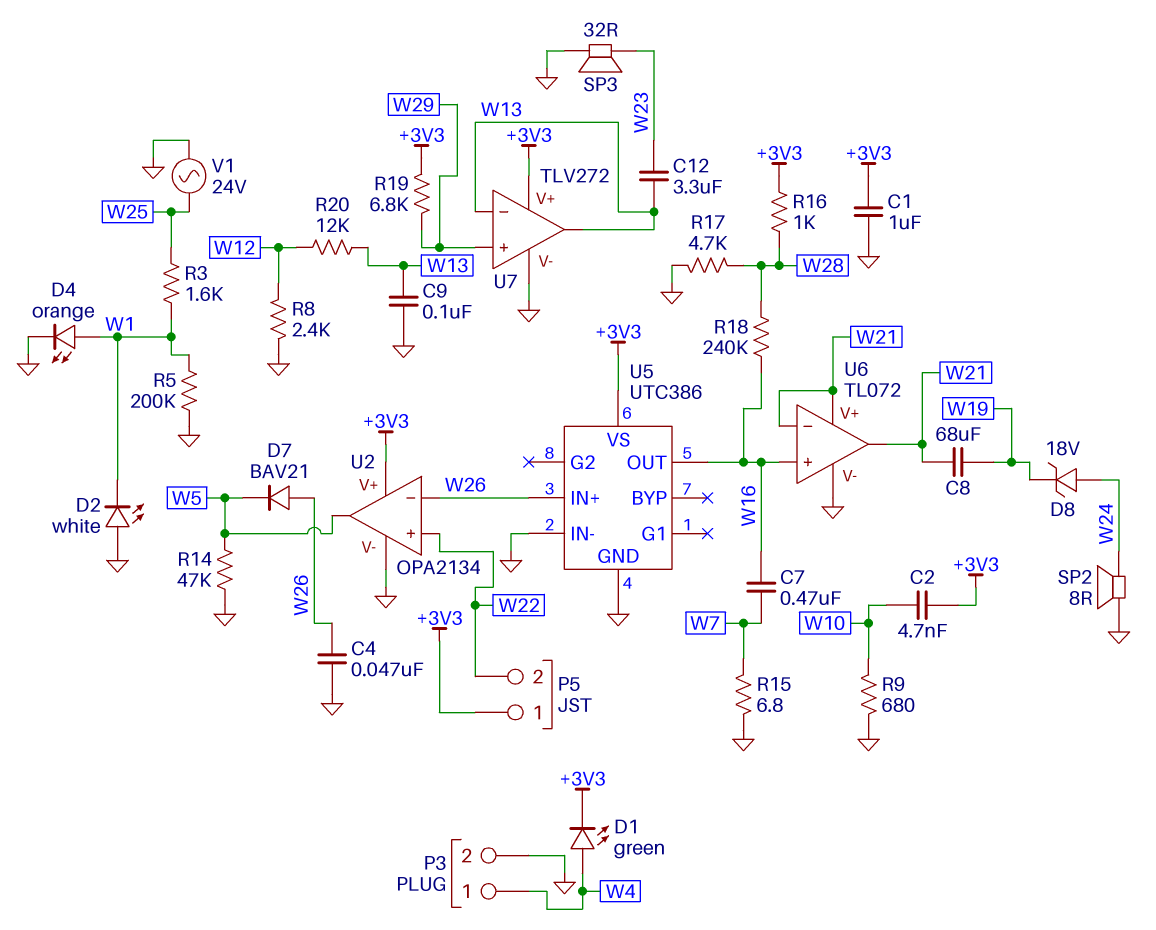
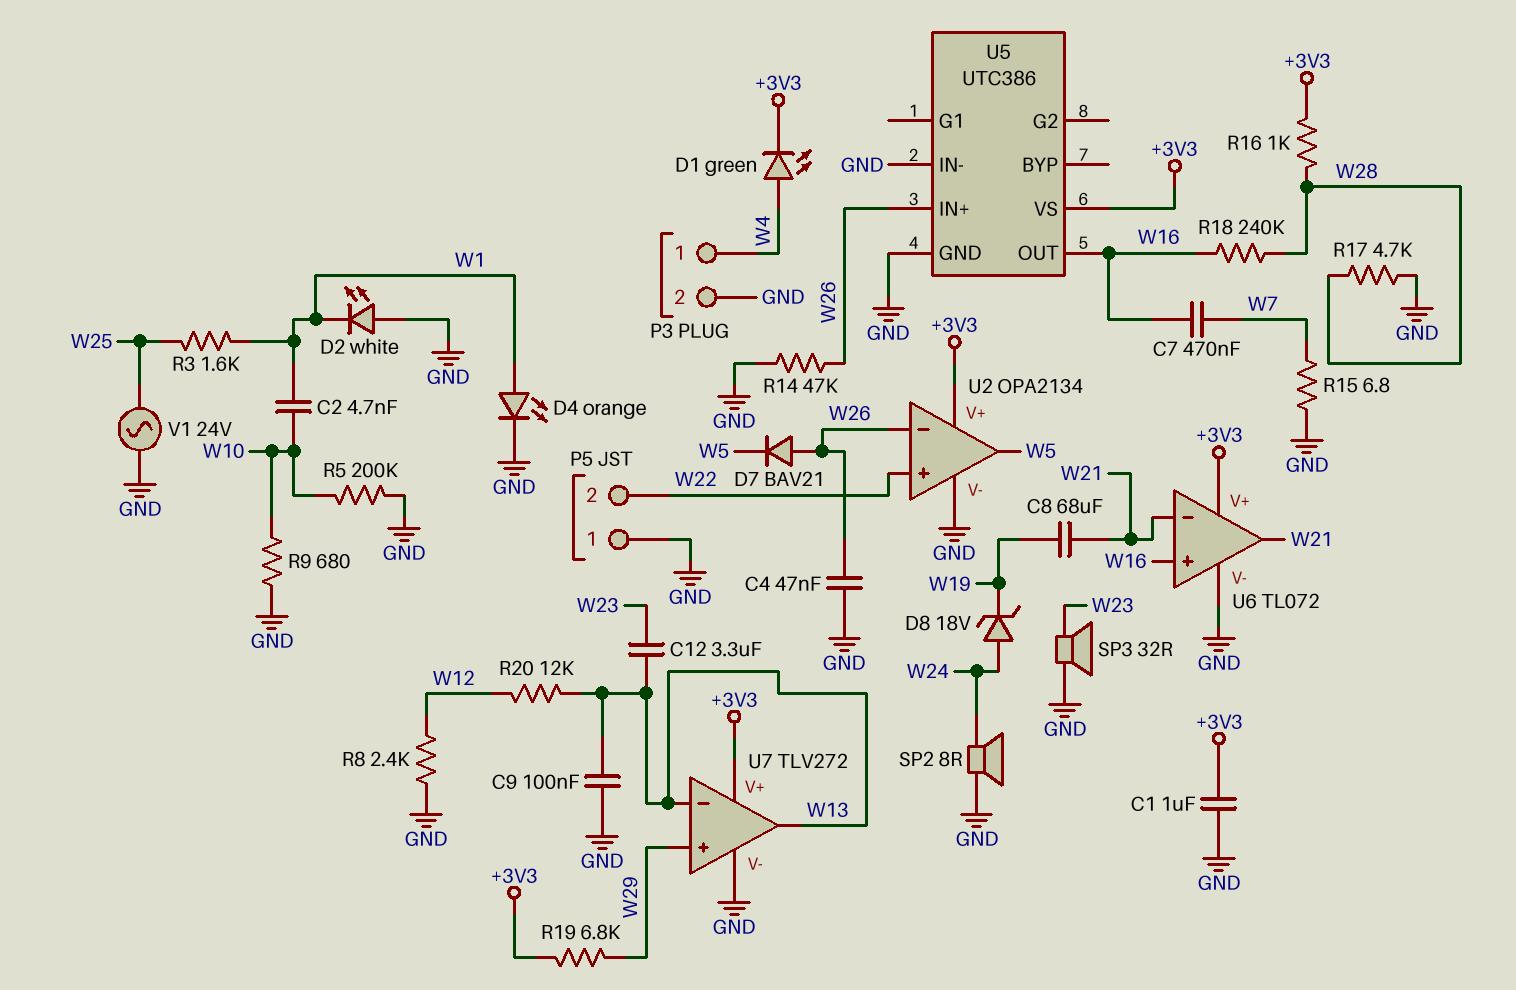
C2: 4.7nF (+3V3, W10) -> 4.7nF (W1, W10)
P5 pin 1: +3V3 -> GND
R5: 200k (GND, W1) -> 200k (GND, W10)
R14: 47k (GND, W5) -> 47k (GND, W26)
U6 pin V+: W21 -> +3V3

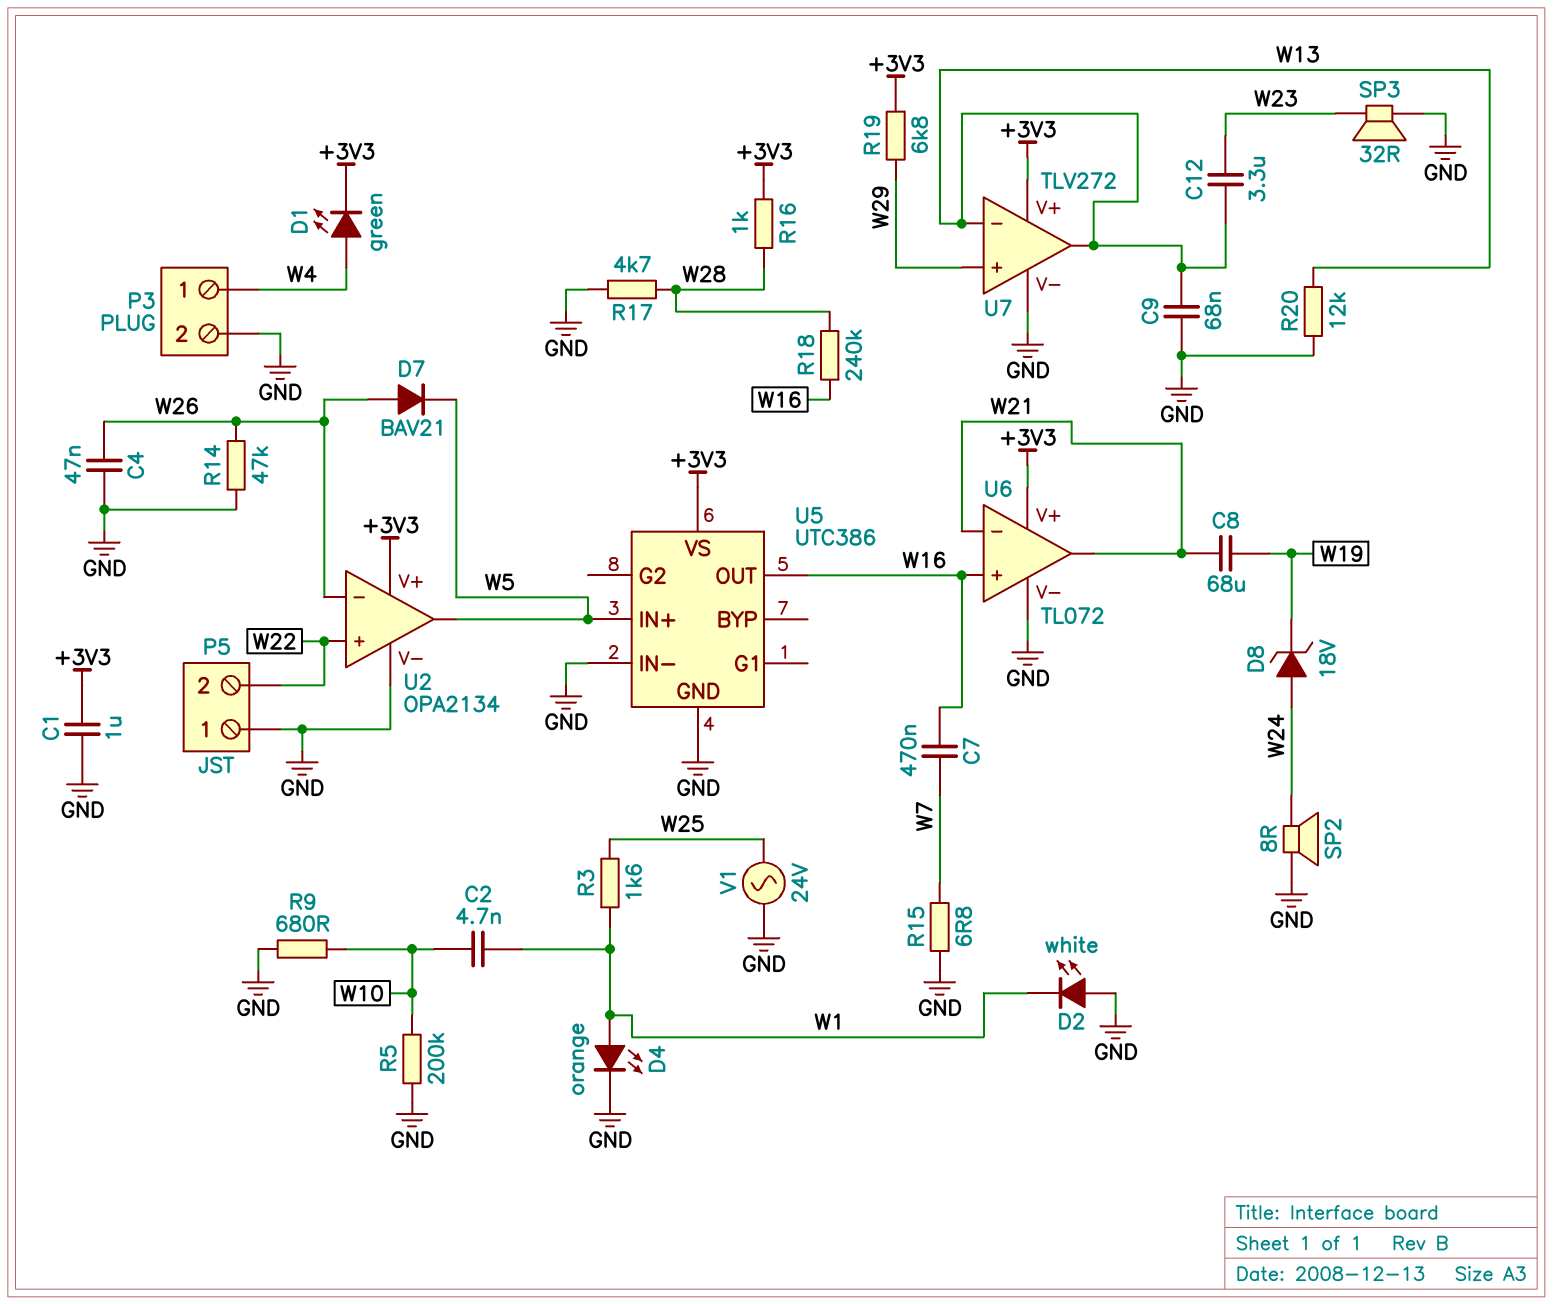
C9: 100nF (GND, W13) -> 68nF (GND, W13)
R8: 2.4k (GND, W12) -> none
R20: 12k (W12, W13) -> 12k (GND, W13)
U5 pin IN+: W26 -> W5

